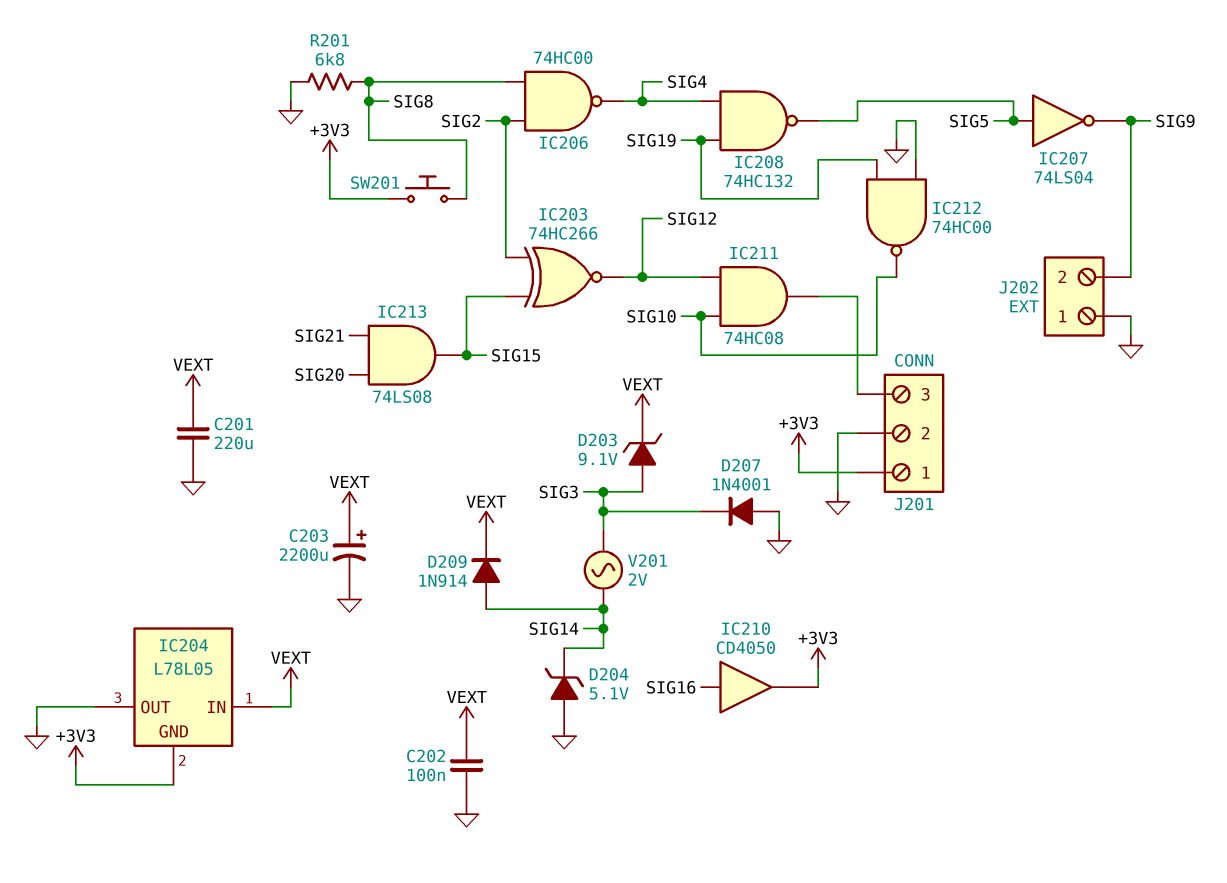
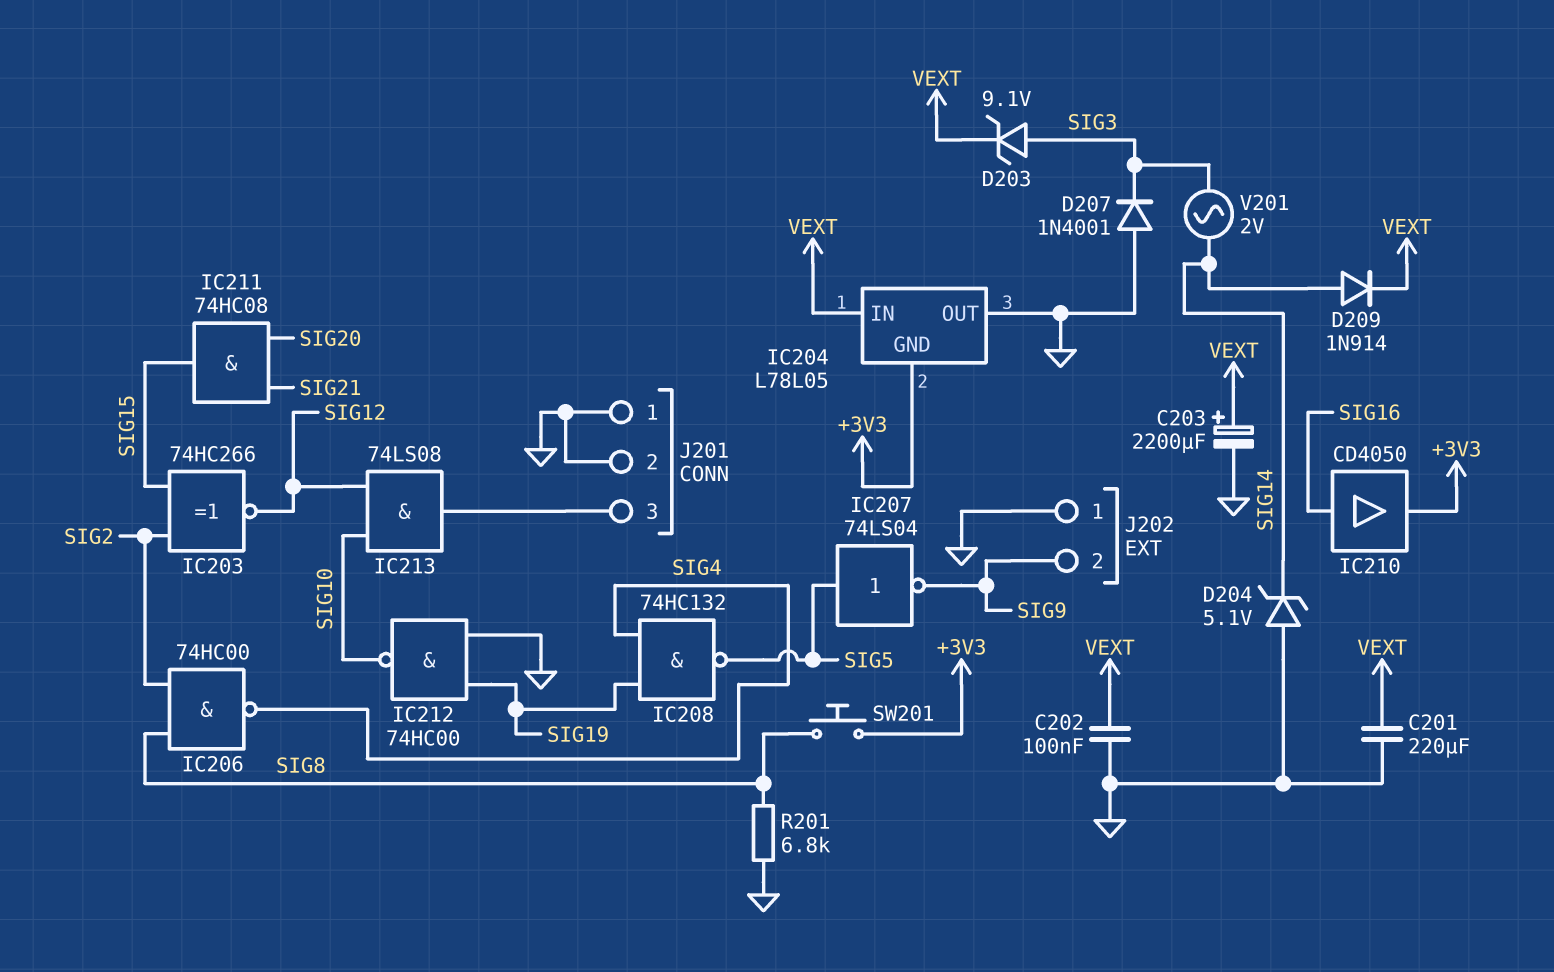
IC211: AND 74HC08 (in SIG10, in SIG12, out J201/3) -> AND 74HC08 (in SIG20, in SIG21, out SIG15)
IC213: AND 74LS08 (in SIG20, in SIG21, out SIG15) -> AND 74LS08 (in SIG10, in SIG12, out J201/3)
J201 pin 1: +3V3 -> GND

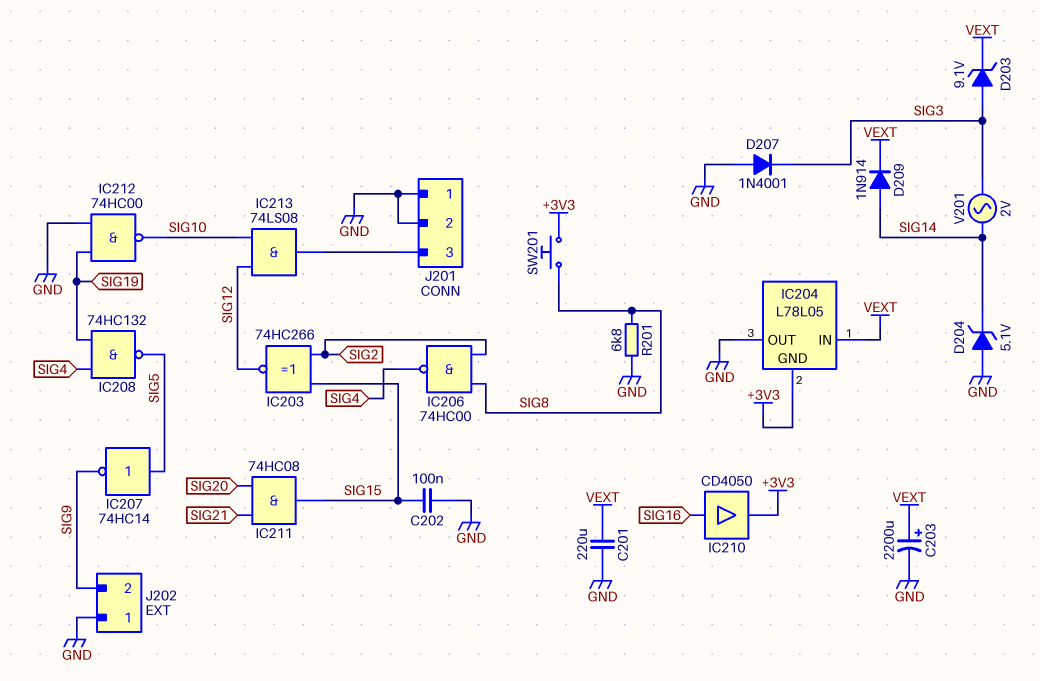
C202: 100nF (GND, VEXT) -> 100nF (GND, SIG15)
IC207: NOT 74LS04 (in SIG5, out SIG9) -> NOT 74HC14 (in SIG5, out SIG9)

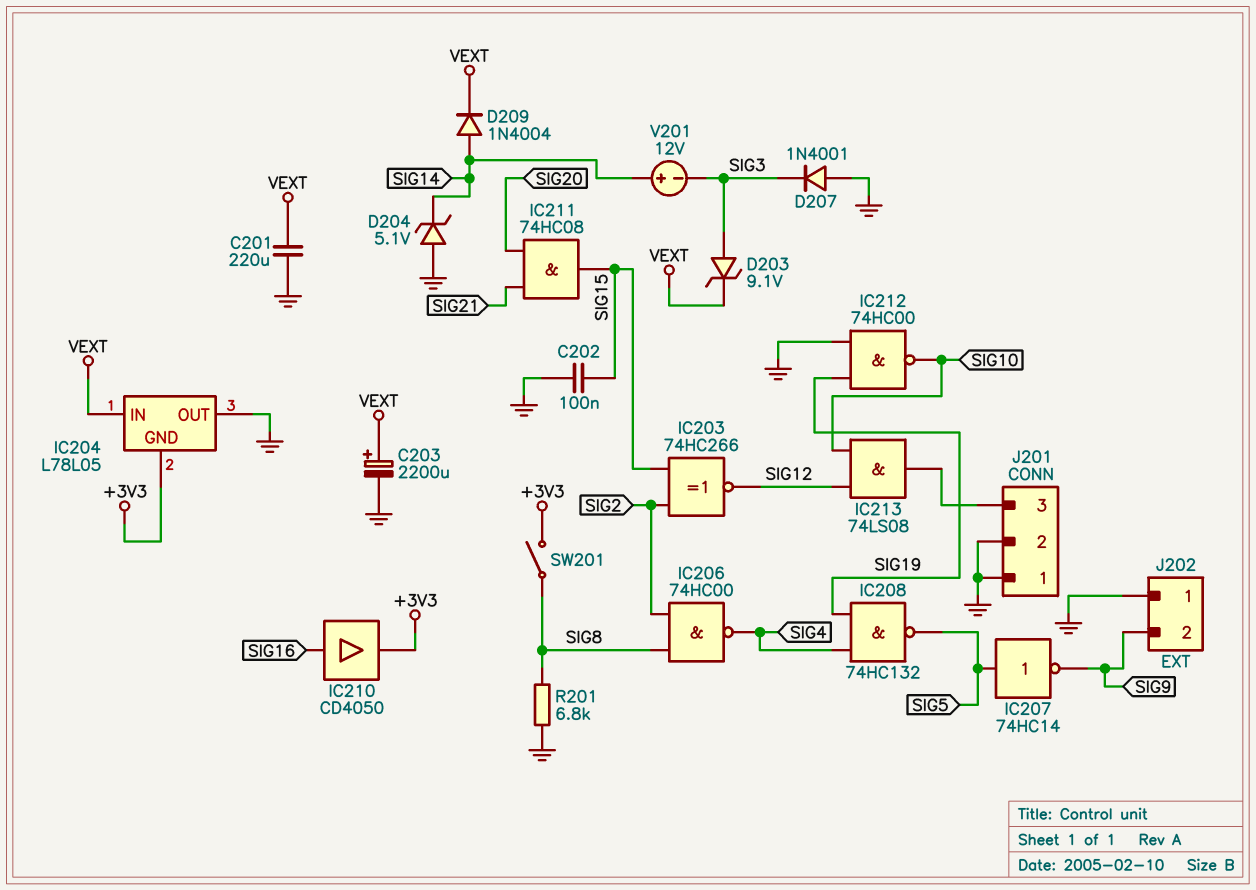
D209: diode 1N914 (A SIG14, K VEXT) -> diode 1N4004 (A SIG14, K VEXT)
SW201: button (+3V3, SIG8) -> switch (+3V3, SIG8)
V201: AC 2V (SIG3, SIG14) -> 12V (plus SIG14, minus SIG3)

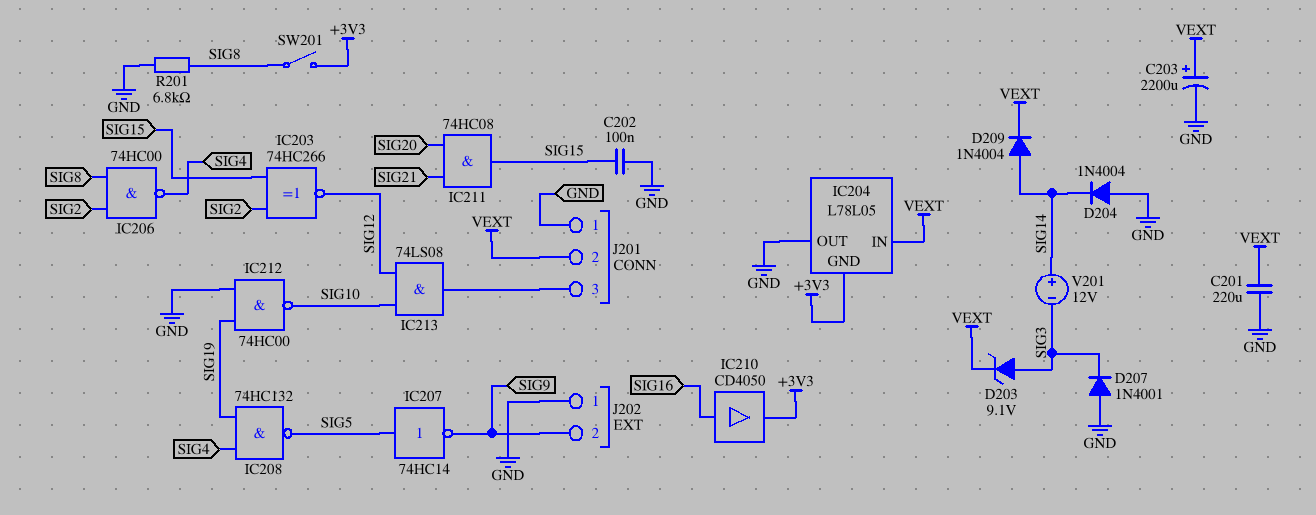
D204: zener 5.1V (A GND, K SIG14) -> diode 1N4004 (A GND, K SIG14)
J201 pin 2: GND -> VEXT

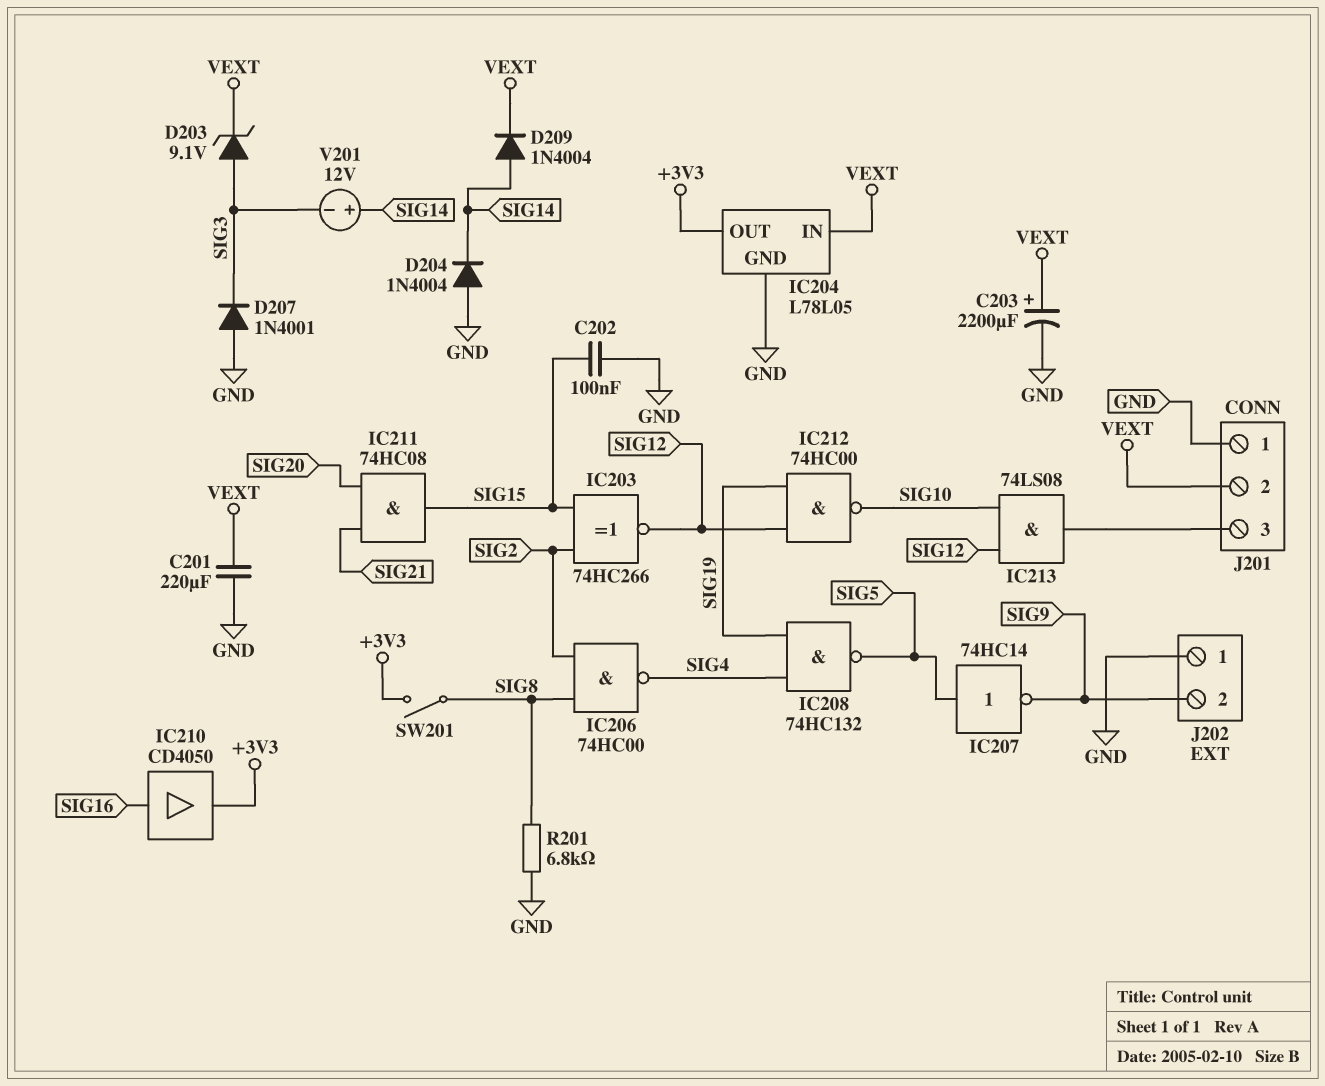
IC204 pin GND: +3V3 -> GND
IC204 pin OUT: GND -> +3V3
IC212: NAND 74HC00 (in GND, in SIG19, out SIG10) -> NAND 74HC00 (in SIG12, in SIG19, out SIG10)

